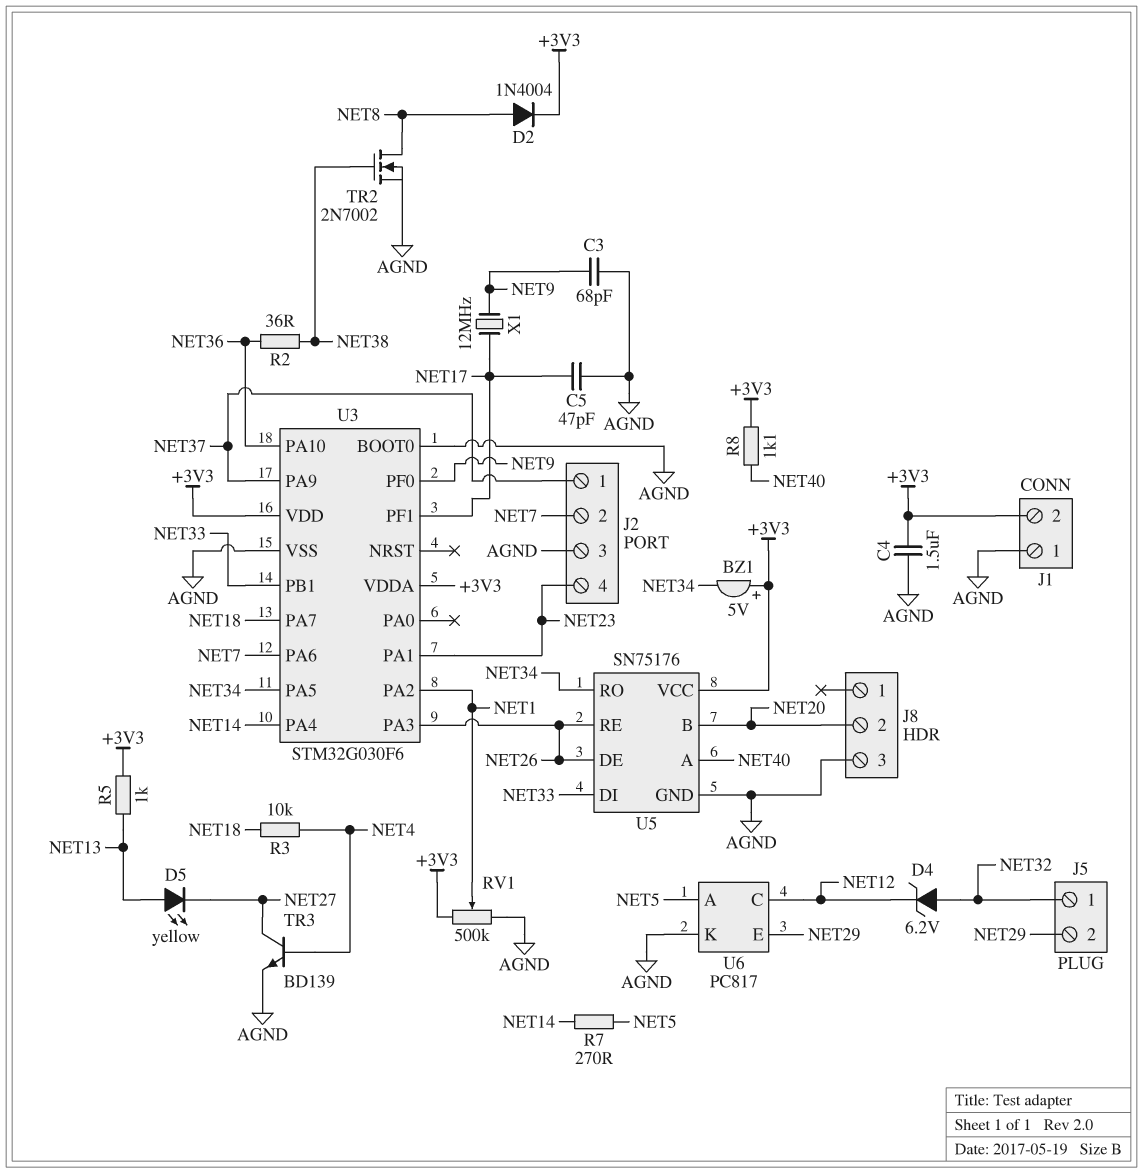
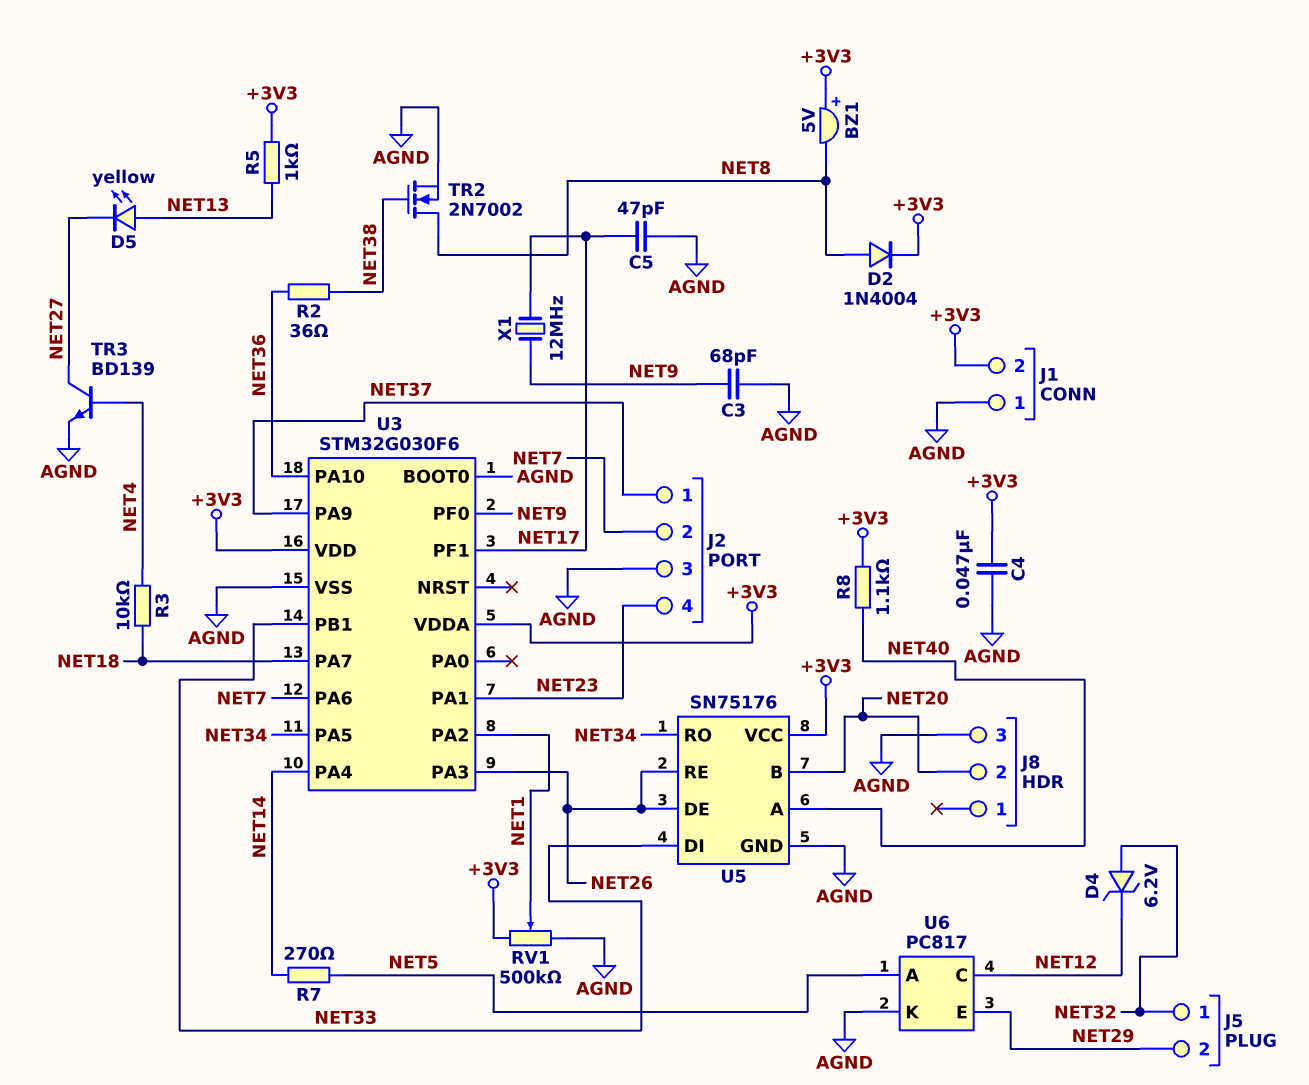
BZ1: buzzer 5V (plus +3V3, minus NET34) -> buzzer 5V (plus +3V3, minus NET8)
C4: 1.5uF (+3V3, AGND) -> 47nF (+3V3, AGND)

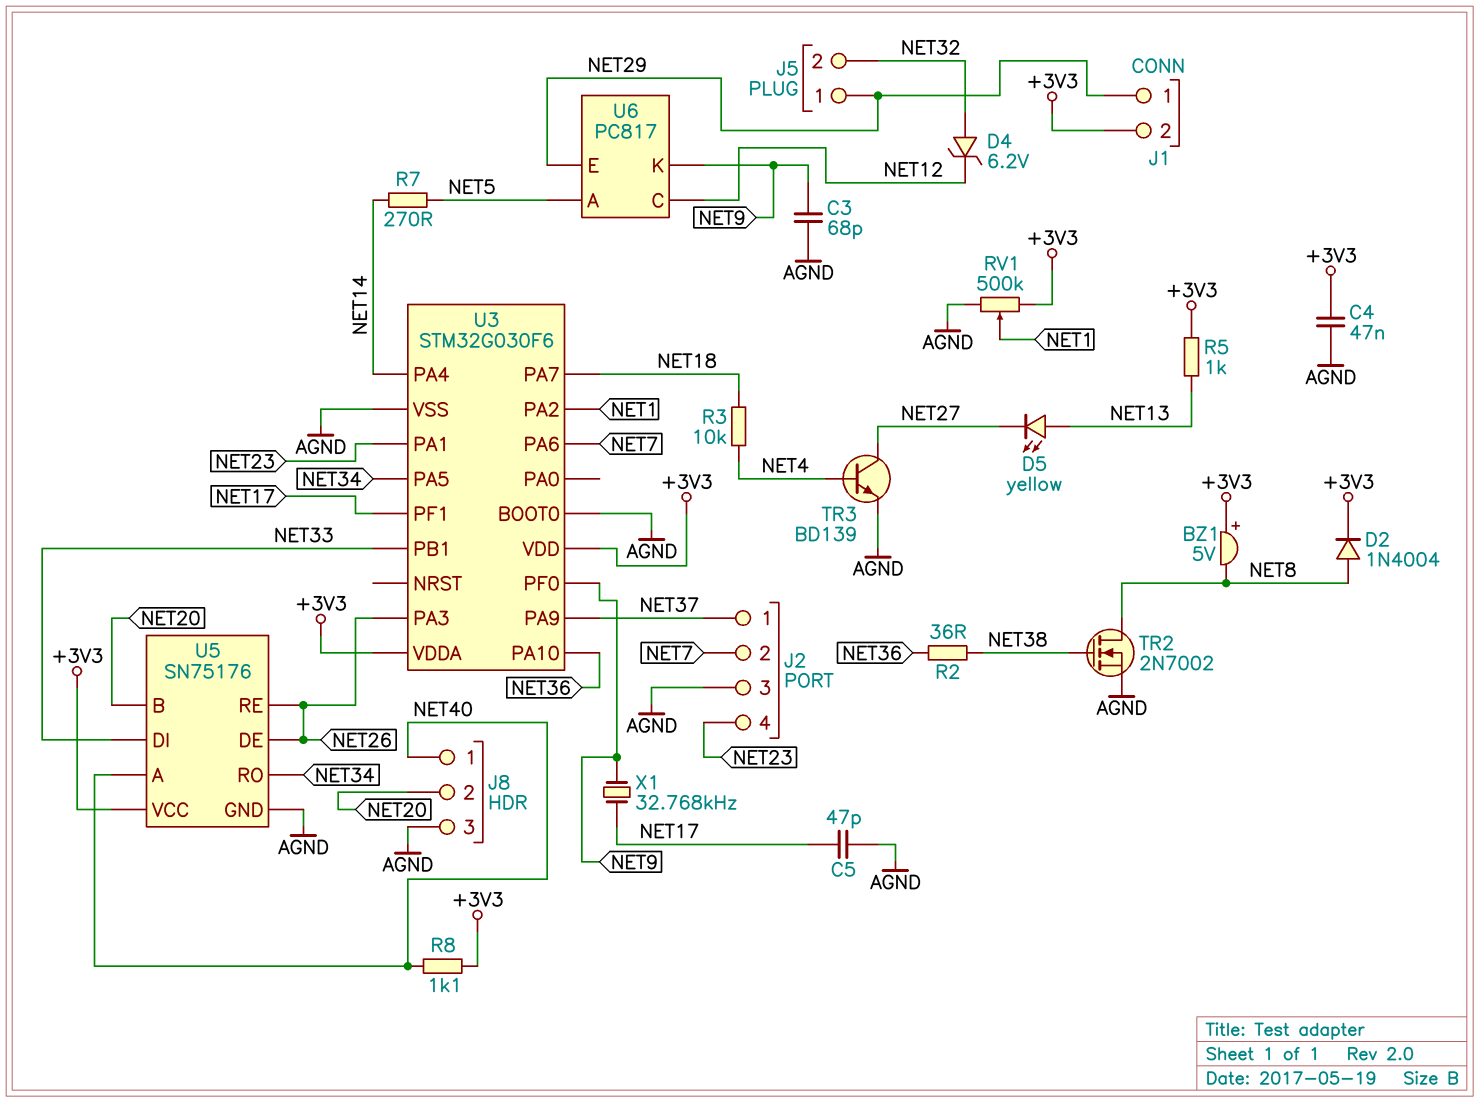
J1 pin 1: AGND -> NET29
J5 pin 1: NET32 -> NET29
J5 pin 2: NET29 -> NET32
J8 pin 1: none -> NET40
U6 pin K: AGND -> NET9
X1: 12MHz (NET9, NET17) -> 32.768kHz (NET9, NET17)

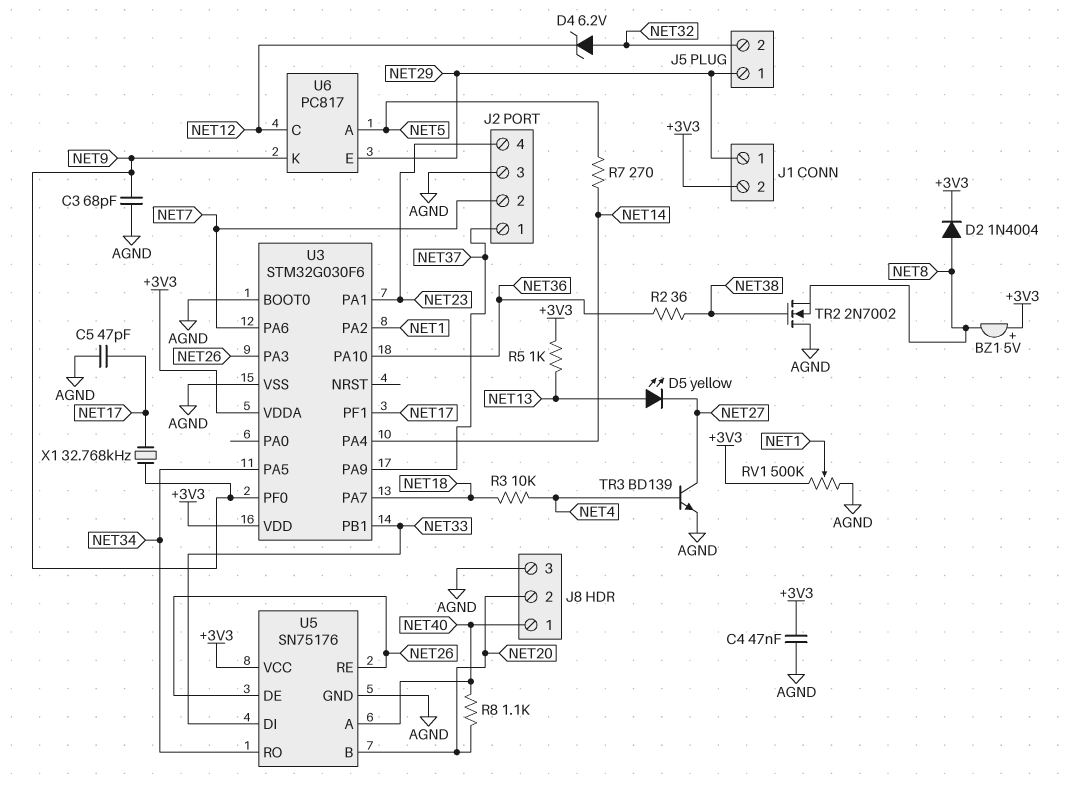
R8: 1.1k (+3V3, NET40) -> 1.1k (NET20, NET40)
TR2: NMOS 2N7002 (G NET38, D NET8, S AGND) -> NMOS 2N7002 (G NET38, D AGND, S NET8)

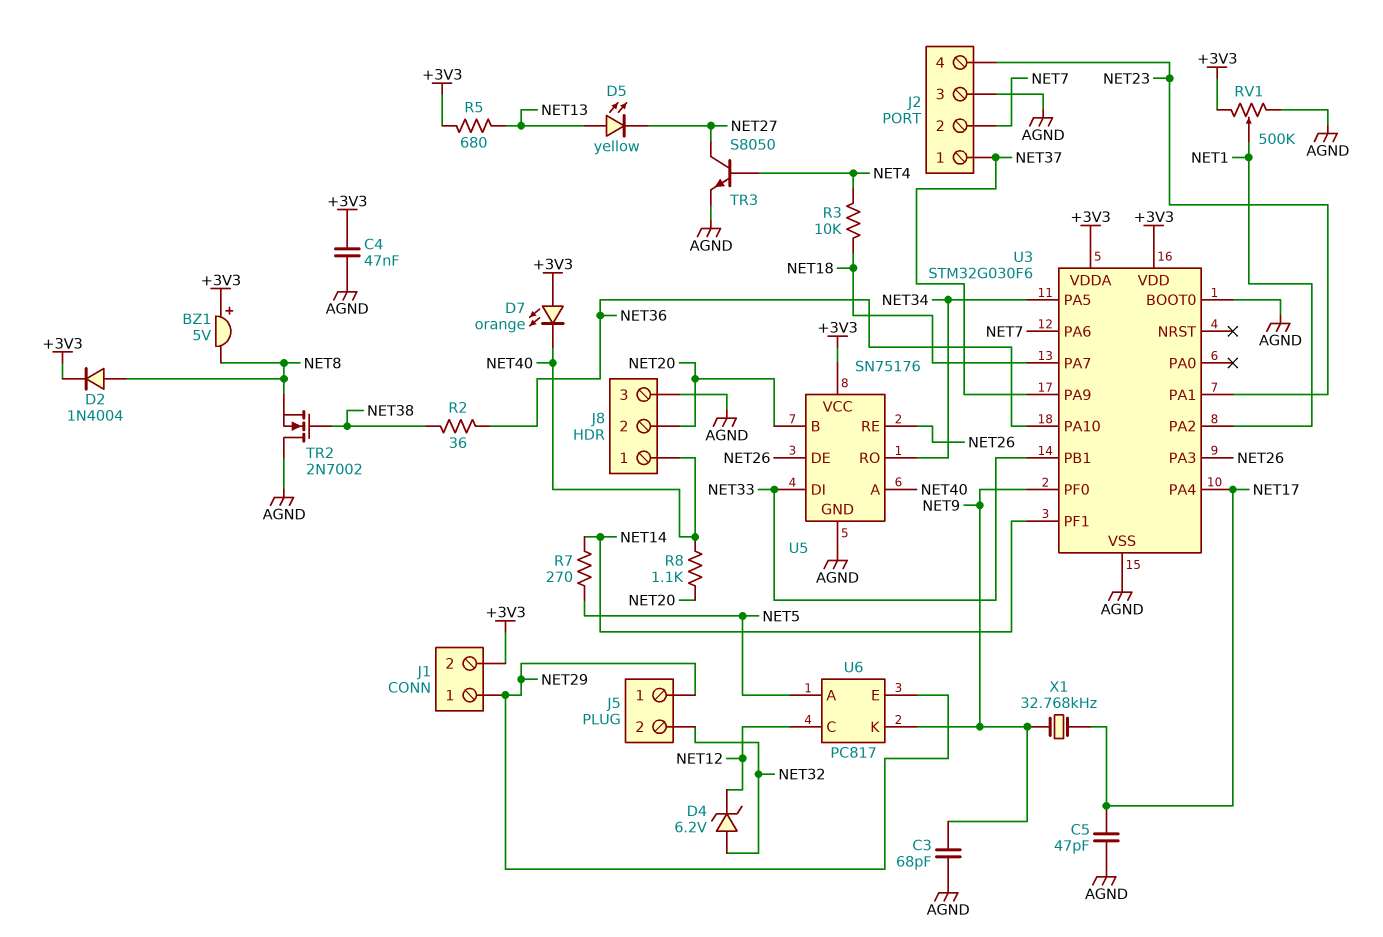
D7: none -> LED orange (A +3V3, K NET40)
R5: 1k (+3V3, NET13) -> 680 (+3V3, NET13)
TR3: NPN BD139 (B NET4, C NET27, E AGND) -> NPN S8050 (B NET4, C NET27, E AGND)
U3 pin PA4: NET14 -> NET17
U3 pin PF1: NET17 -> NET14

